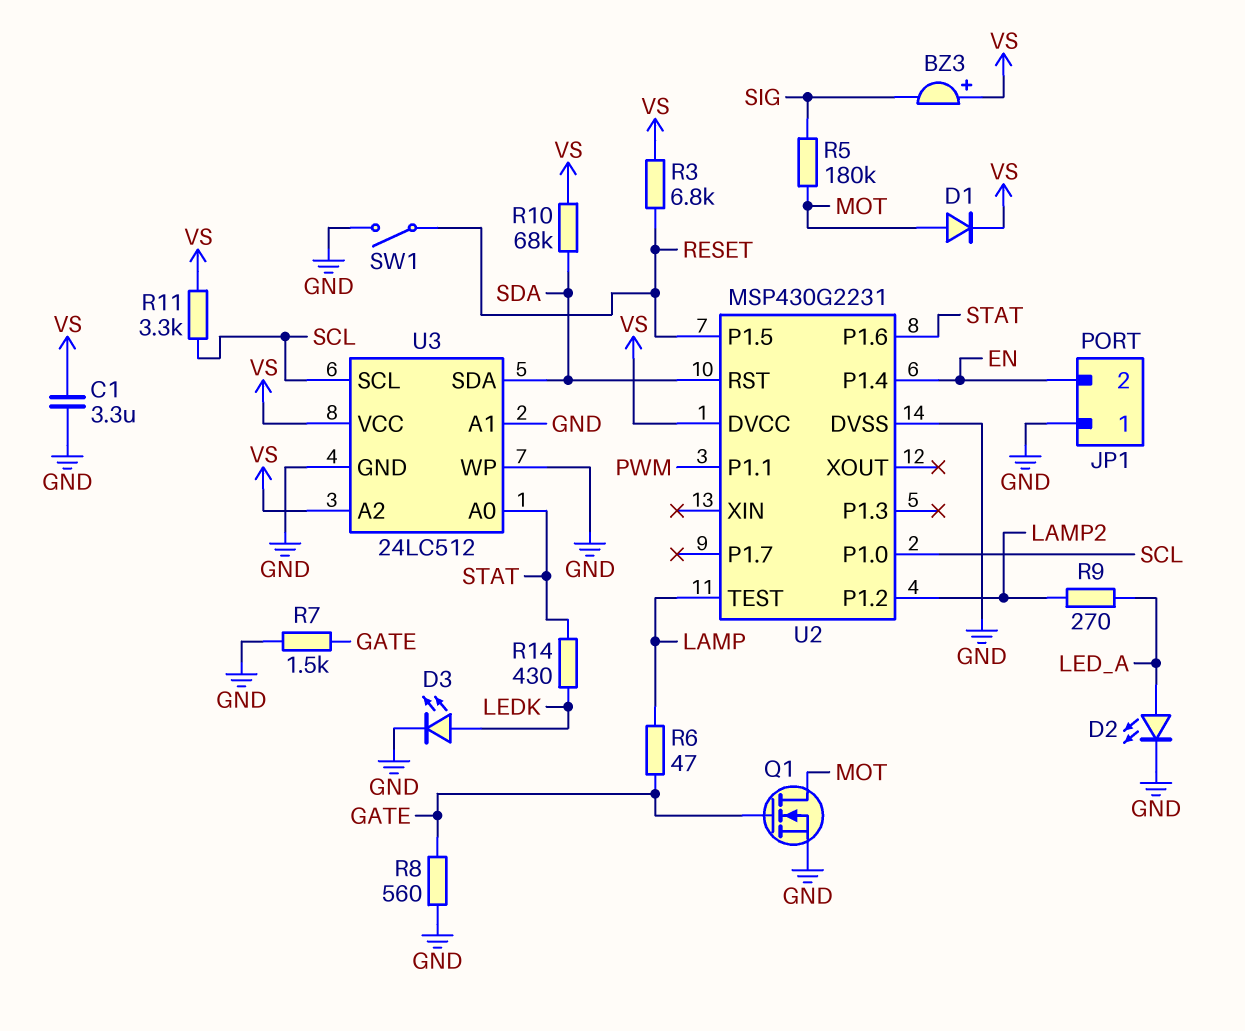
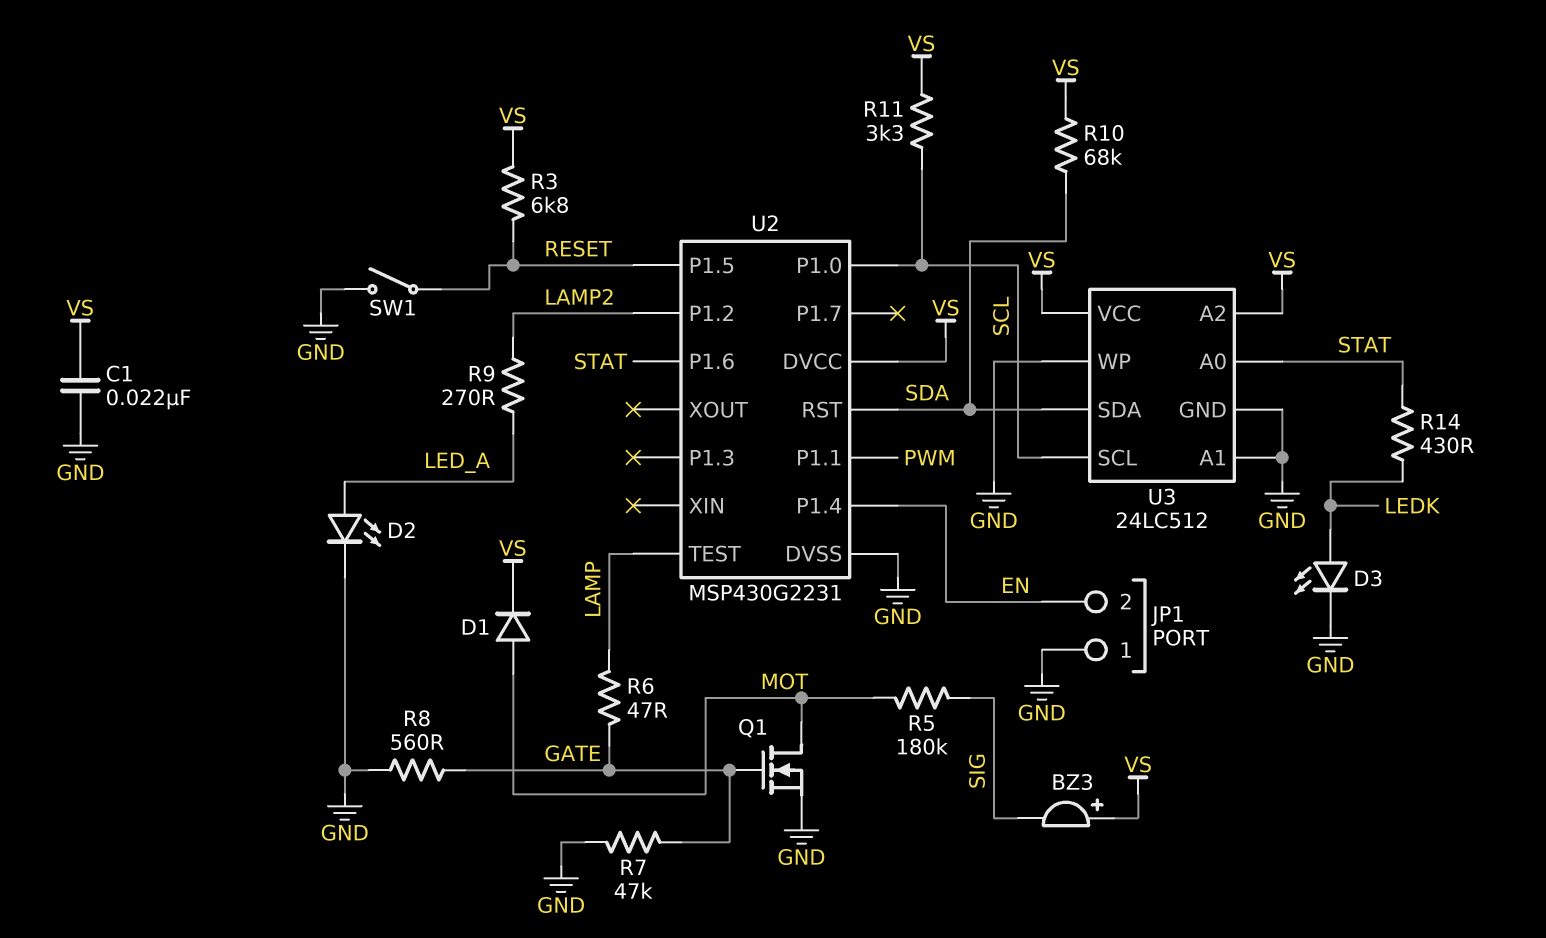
C1: 3.3uF (GND, VS) -> 22nF (GND, VS)
R7: 1.5k (GATE, GND) -> 47k (GATE, GND)

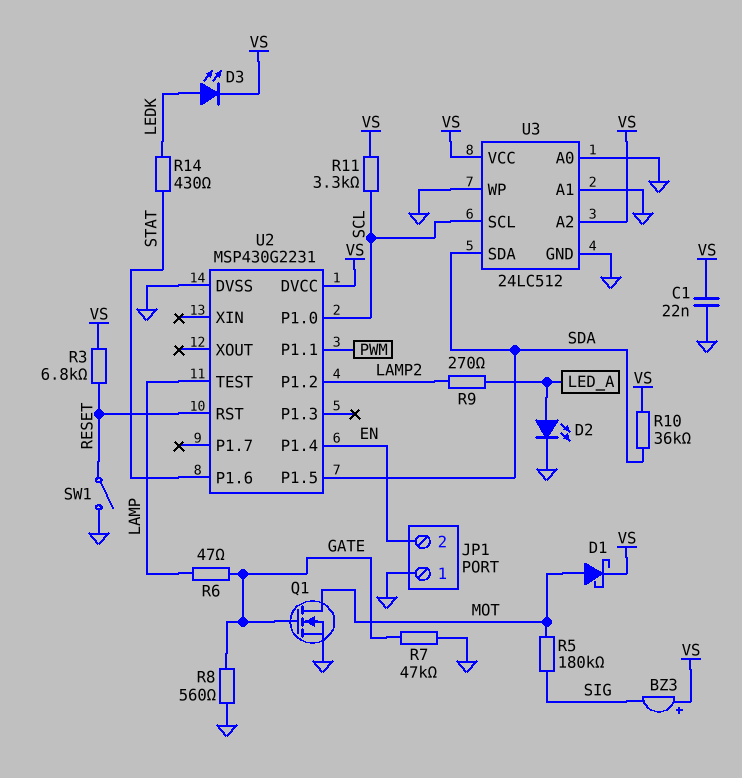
D1: diode (A MOT, K VS) -> schottky (A MOT, K VS)
D3: LED (A LEDK, K GND) -> LED (A LEDK, K VS)
R10: 68k (SDA, VS) -> 36k (SDA, VS)
U2 pin P1.5: RESET -> SDA
U2 pin RST: SDA -> RESET
U3 pin A0: STAT -> GND

